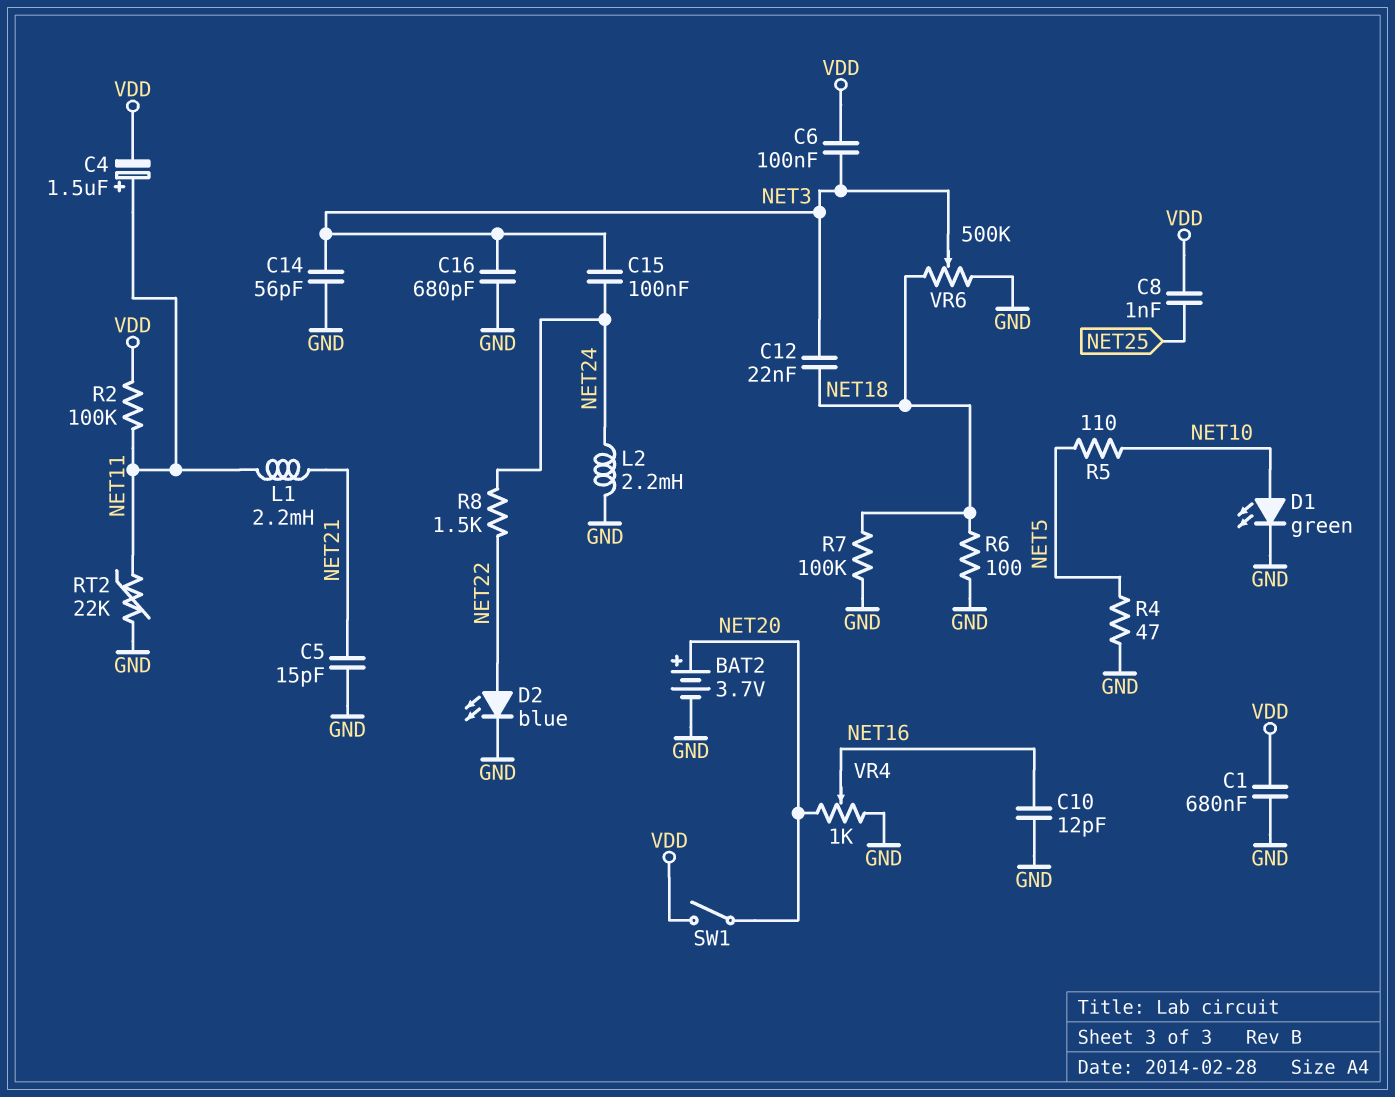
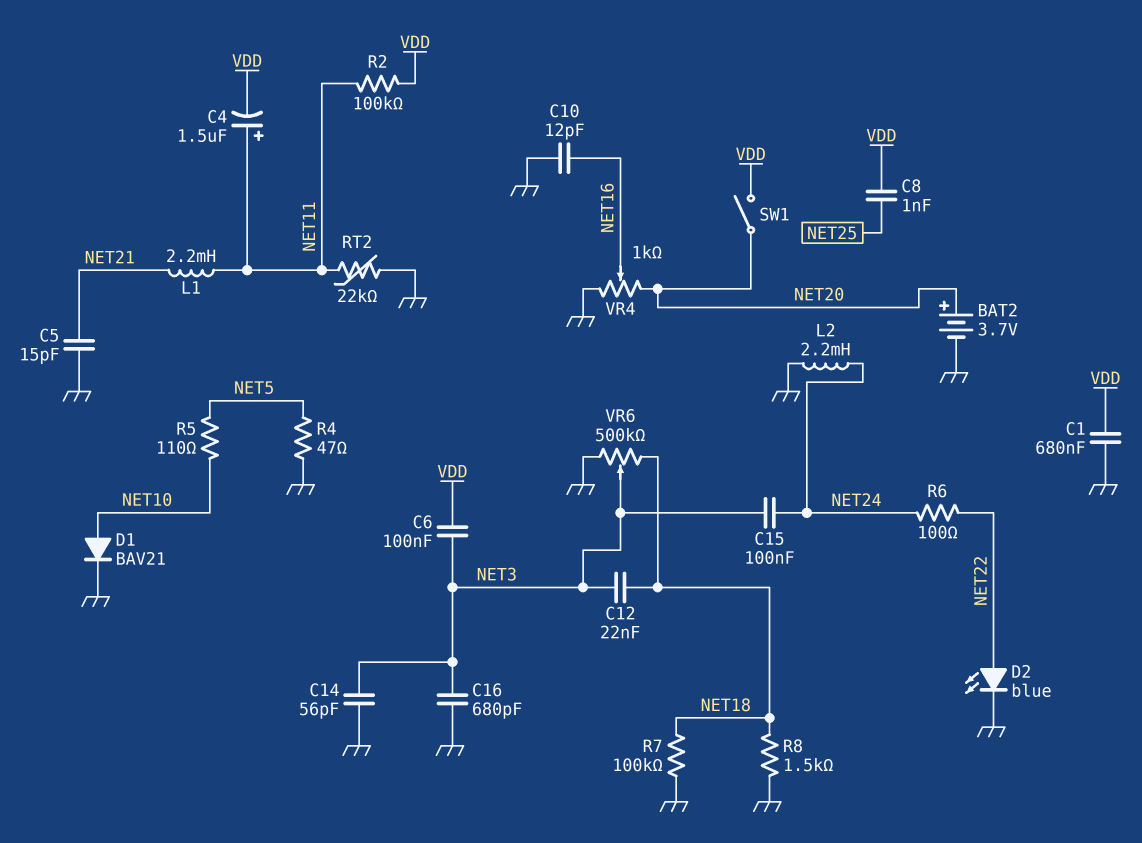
D1: LED green (A NET10, K GND) -> diode BAV21 (A NET10, K GND)
R6: 100 (GND, NET18) -> 100 (NET22, NET24)
R8: 1.5k (NET22, NET24) -> 1.5k (GND, NET18)

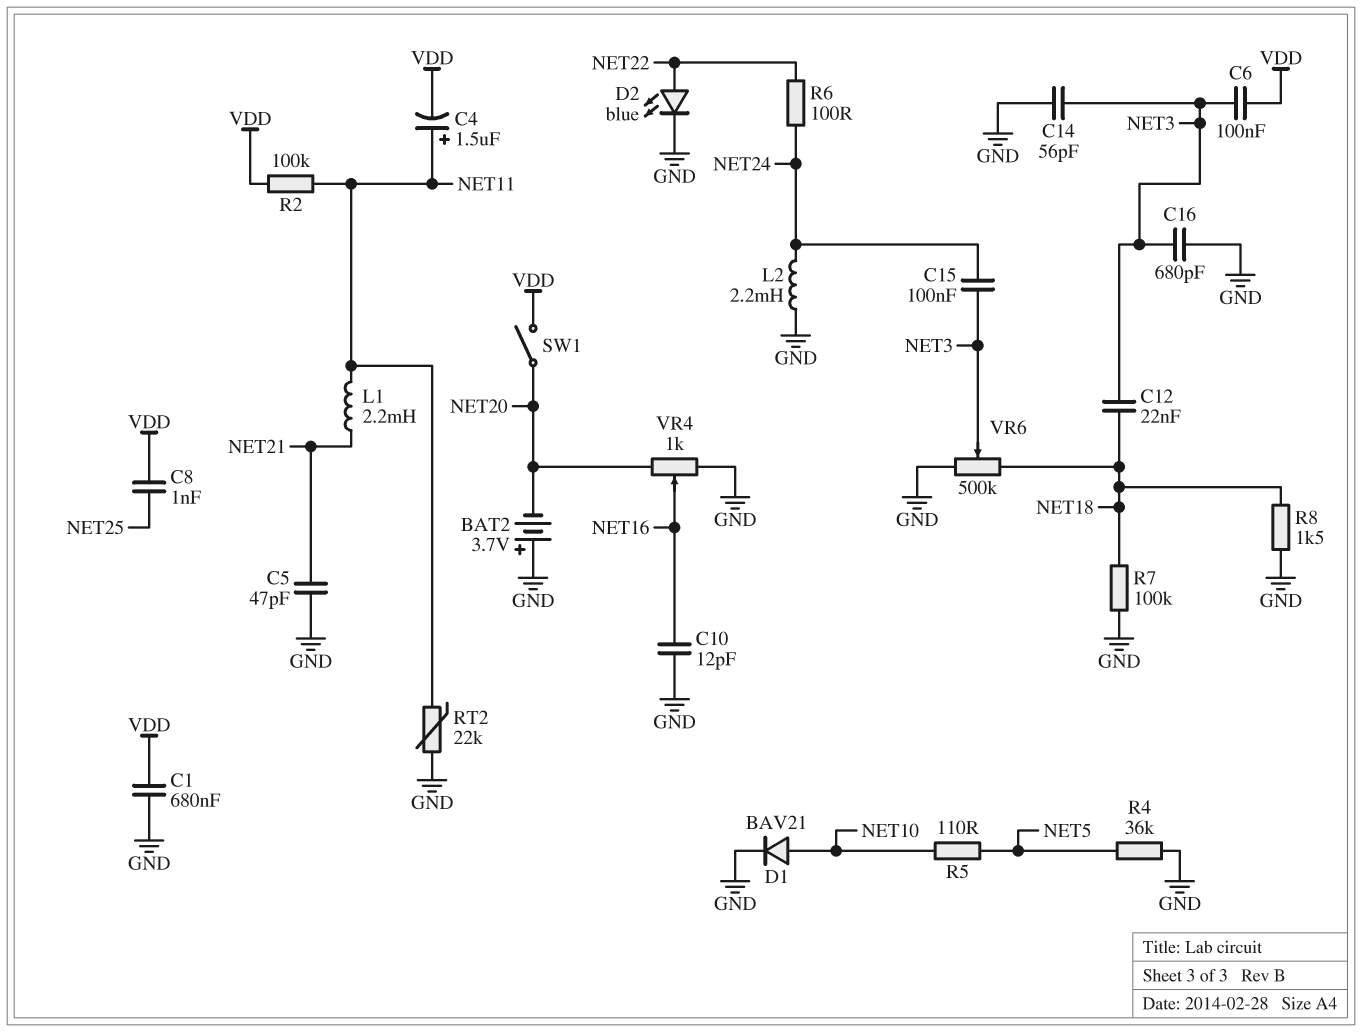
BAT2: 3.7V (plus NET20, minus GND) -> 3.7V (plus GND, minus NET20)
C5: 15pF (GND, NET21) -> 47pF (GND, NET21)
R4: 47 (GND, NET5) -> 36k (GND, NET5)

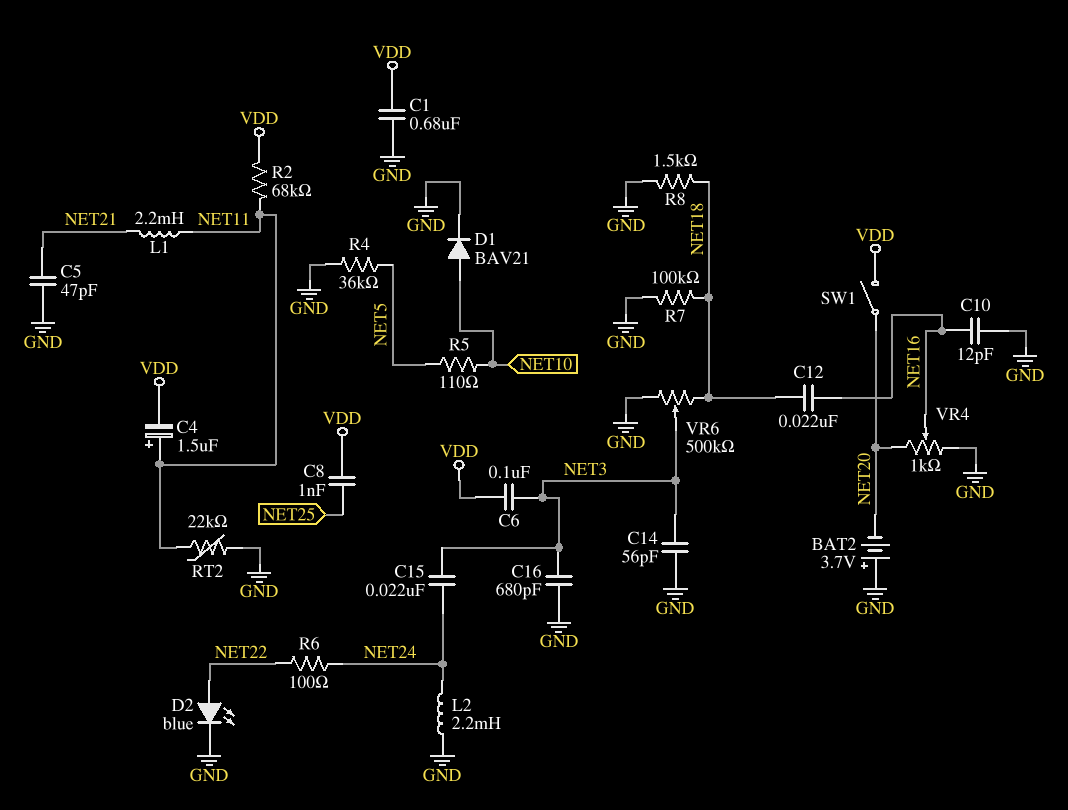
C12: 22nF (NET3, NET18) -> 22nF (NET16, NET18)
C15: 100nF (NET3, NET24) -> 22nF (NET3, NET24)
R2: 100k (NET11, VDD) -> 68k (NET11, VDD)

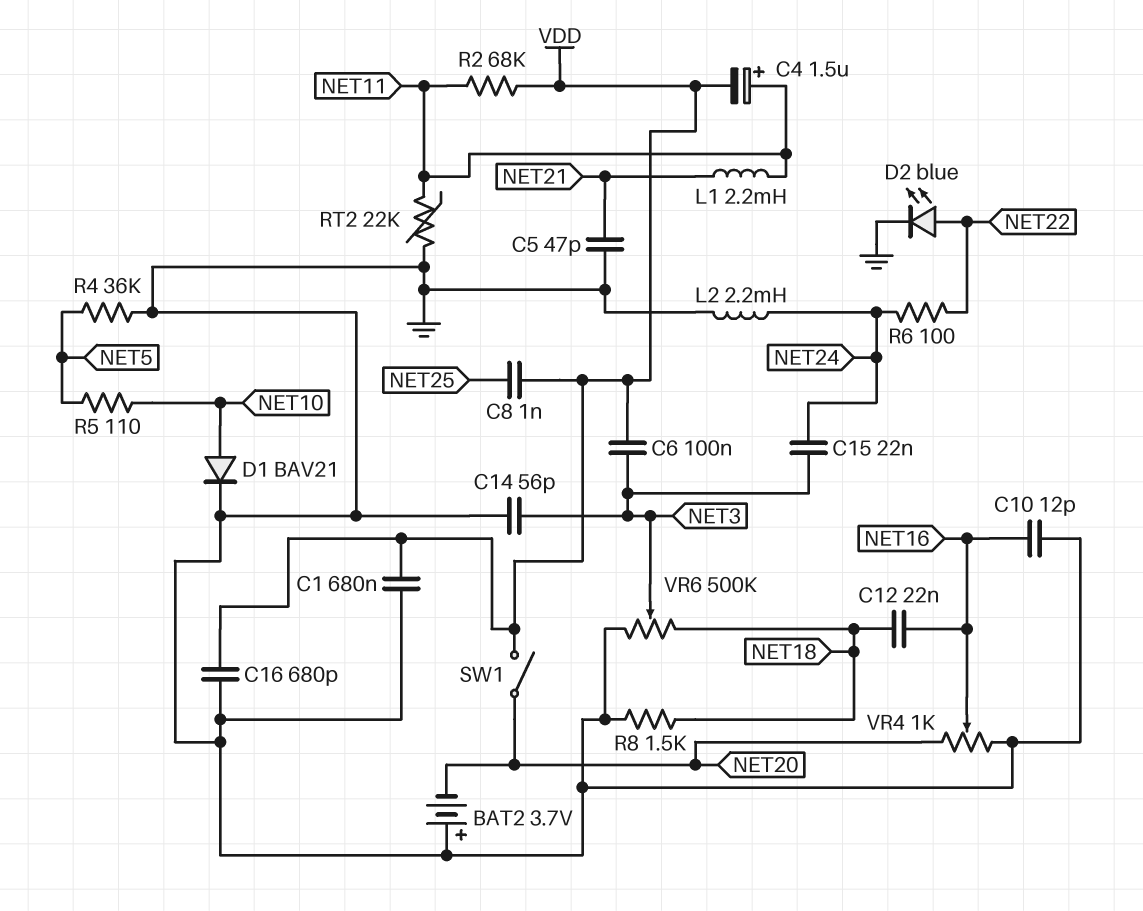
C16: 680pF (GND, NET3) -> 680pF (GND, VDD)
R7: 100k (GND, NET18) -> none

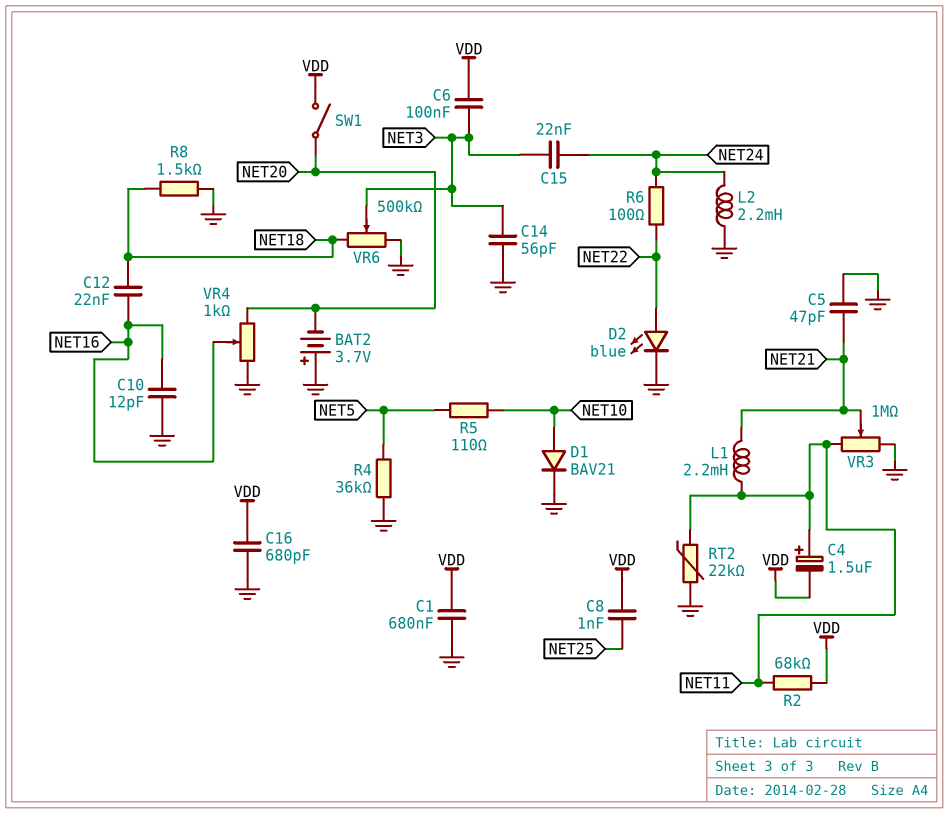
VR3: none -> 1M (GND, NET11, wiper NET21)

